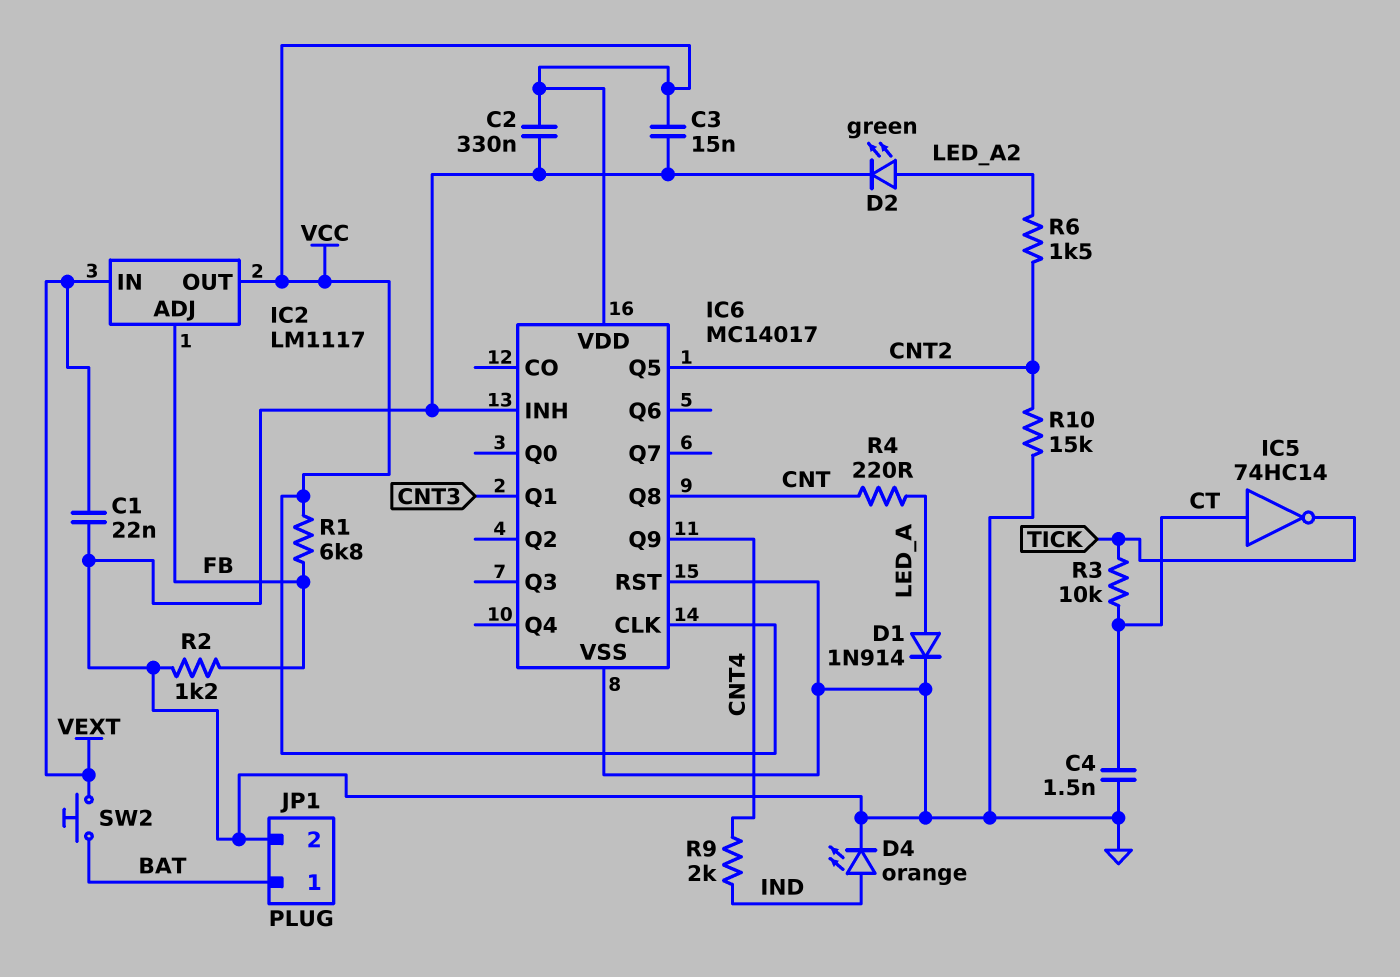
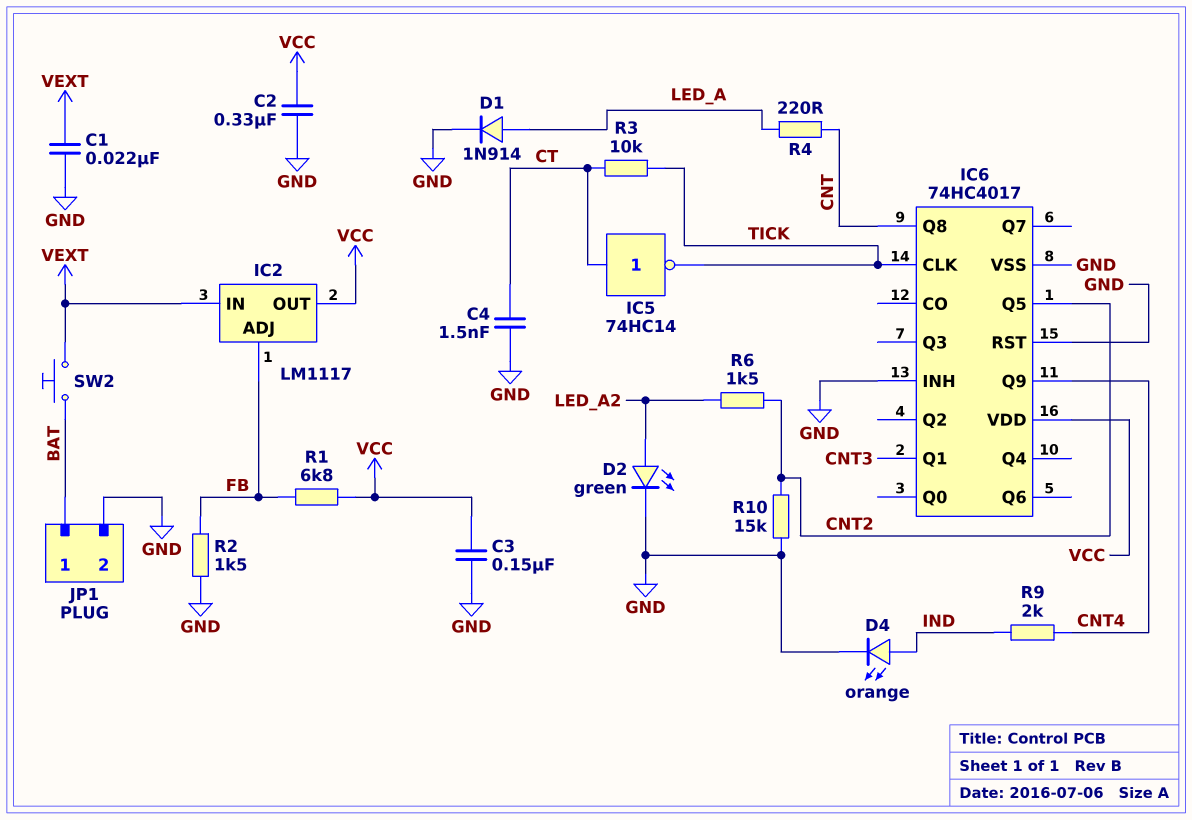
C3: 15nF (GND, VCC) -> 150nF (GND, VCC)
IC6: MC14017 -> 74HC4017
IC6 pin CLK: VCC -> TICK
R2: 1.2k (FB, GND) -> 1.5k (FB, GND)

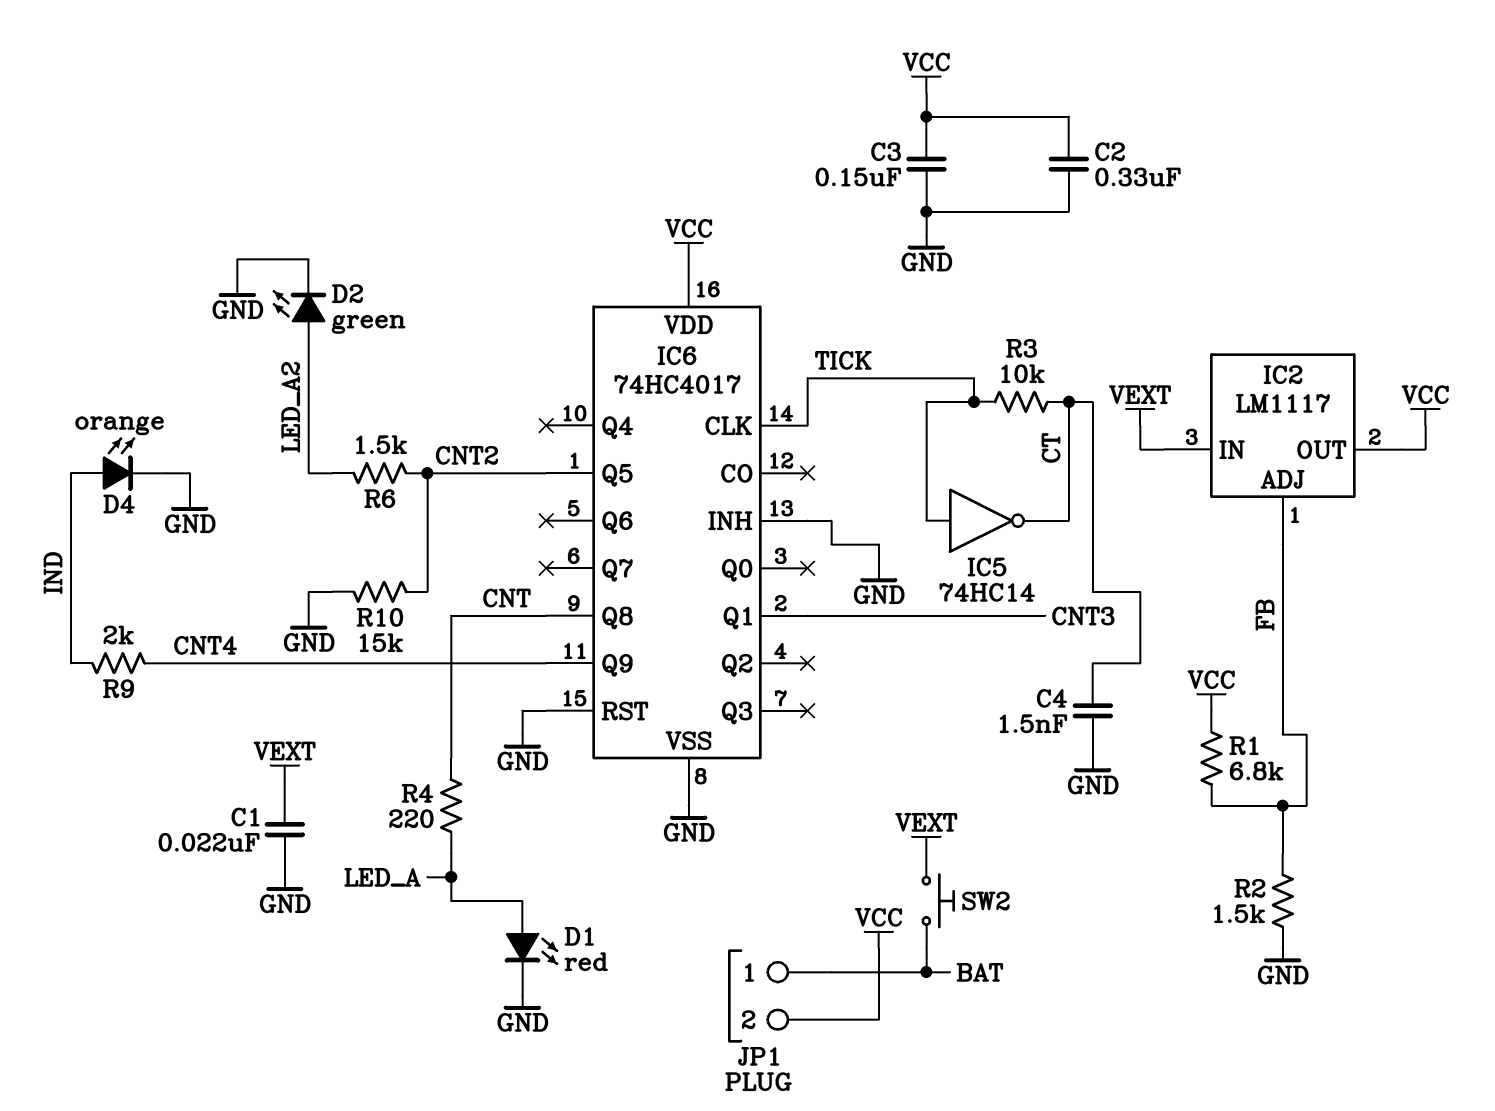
D1: diode 1N914 (A LED_A, K GND) -> LED red (A LED_A, K GND)
IC5: NOT 74HC14 (in CT, out TICK) -> NOT 74HC14 (in TICK, out CT)
JP1 pin 2: GND -> VCC

